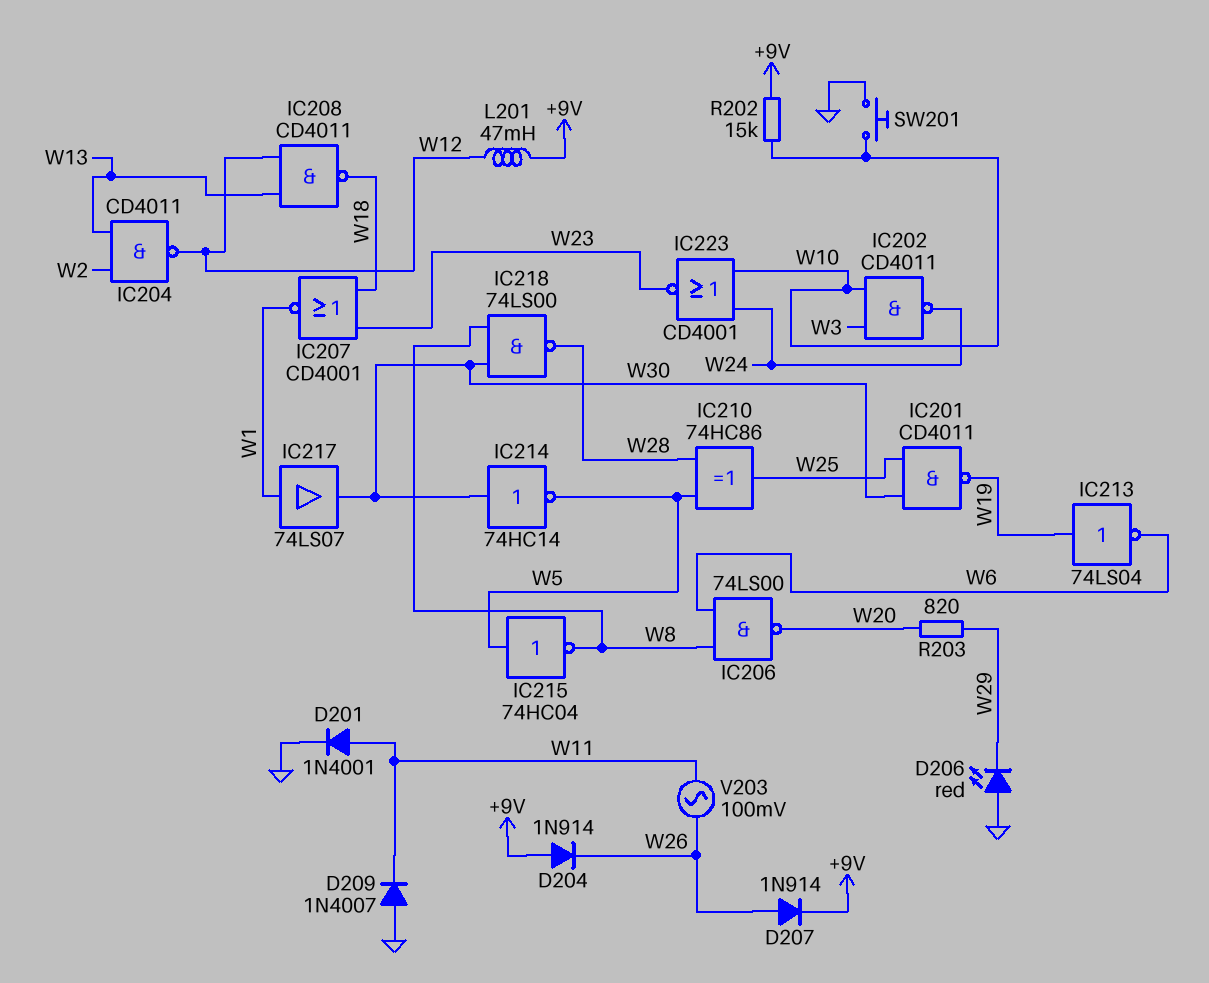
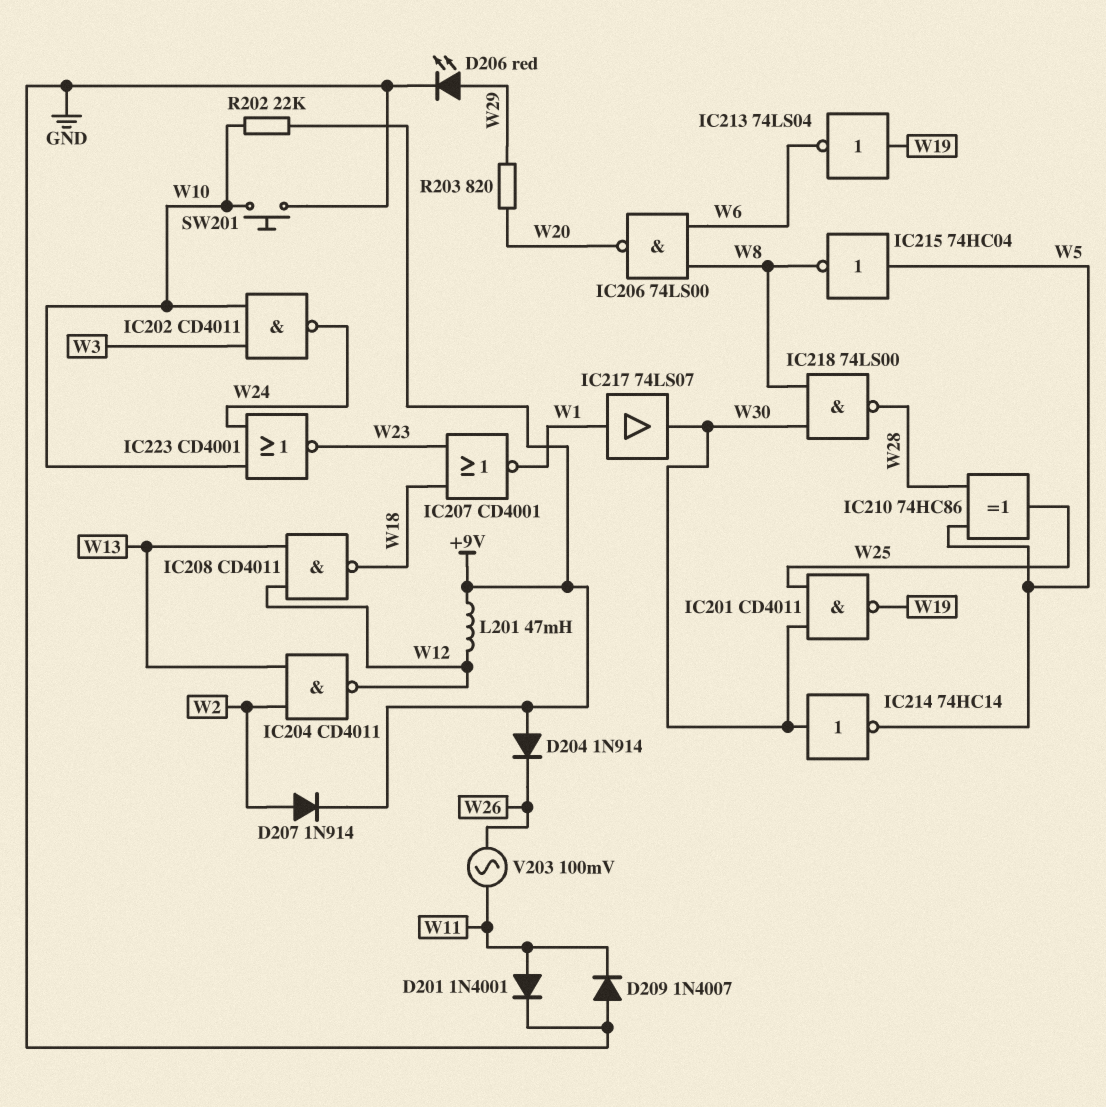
D206: LED red (A GND, K W29) -> LED red (A W29, K GND)
D207: diode 1N914 (A W26, K +9V) -> diode 1N914 (A W2, K +9V)
R202: 15k (+9V, W10) -> 22k (+9V, W10)

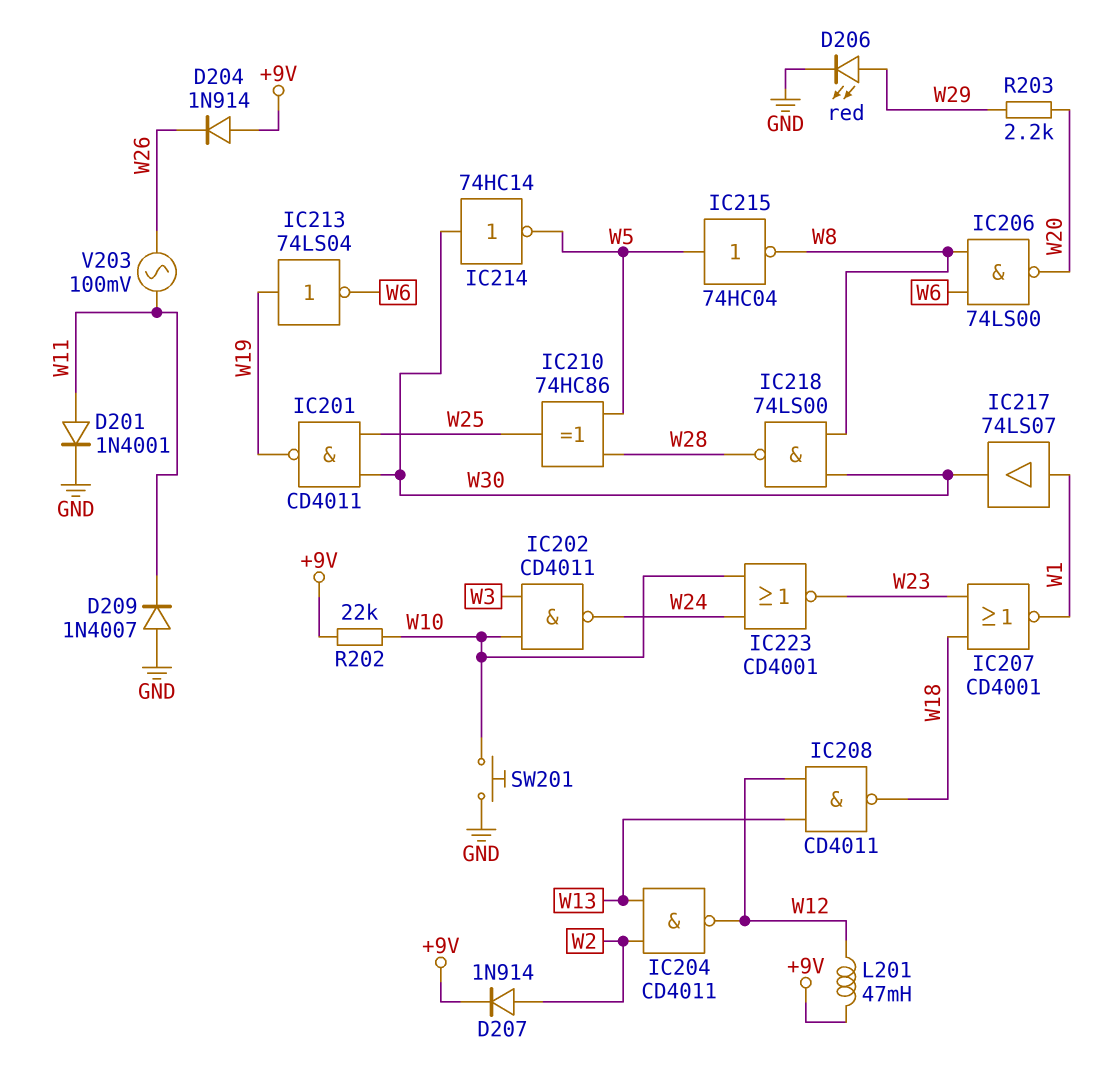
R203: 820 (W20, W29) -> 2.2k (W20, W29)

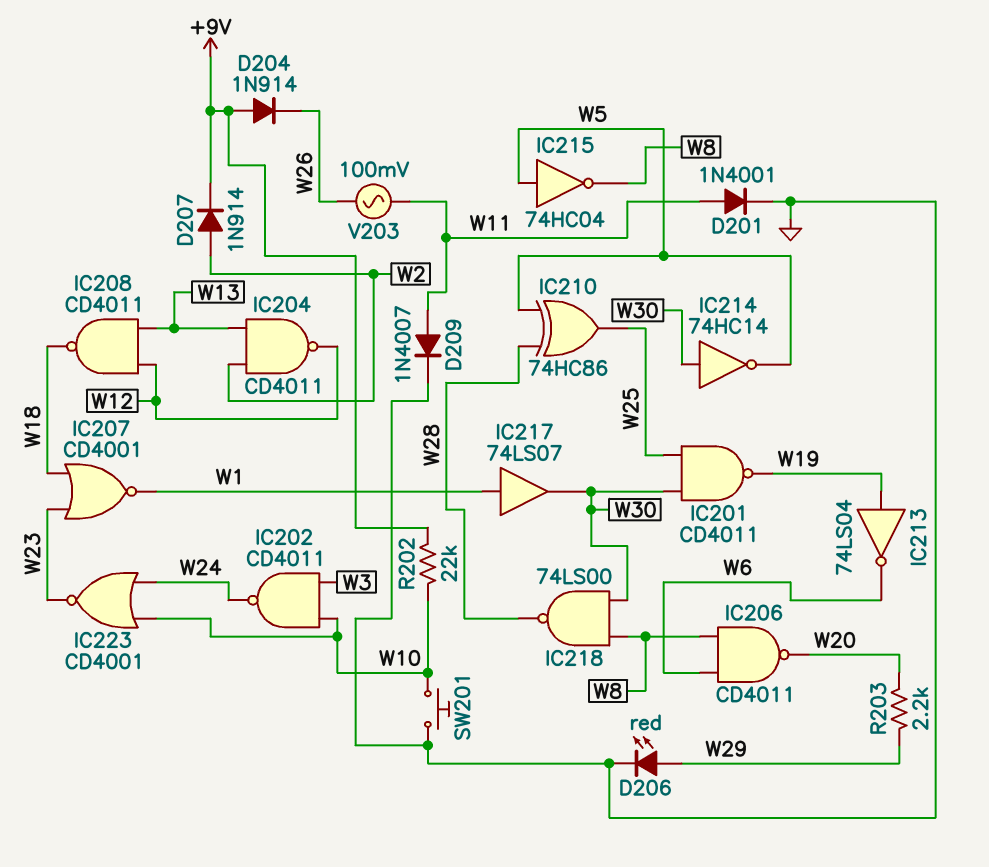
D209: diode 1N4007 (A GND, K W11) -> diode 1N4007 (A W11, K GND)
IC206: NAND 74LS00 (in W6, in W8, out W20) -> NAND CD4011 (in W6, in W8, out W20)
L201: 47mH (+9V, W12) -> none

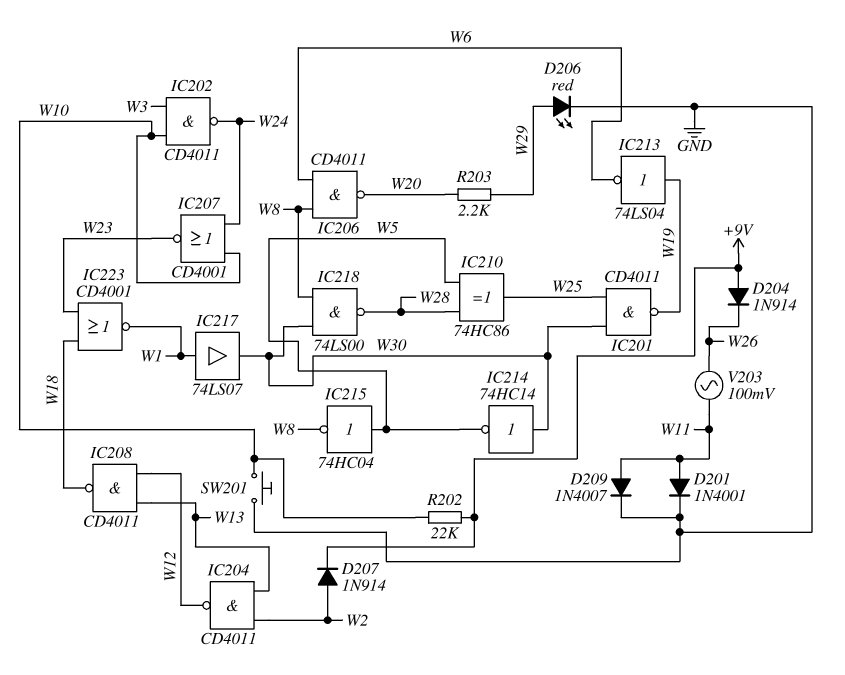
IC207: NOR CD4001 (in W18, in W23, out W1) -> NOR CD4001 (in W10, in W24, out W23)
IC223: NOR CD4001 (in W10, in W24, out W23) -> NOR CD4001 (in W18, in W23, out W1)

